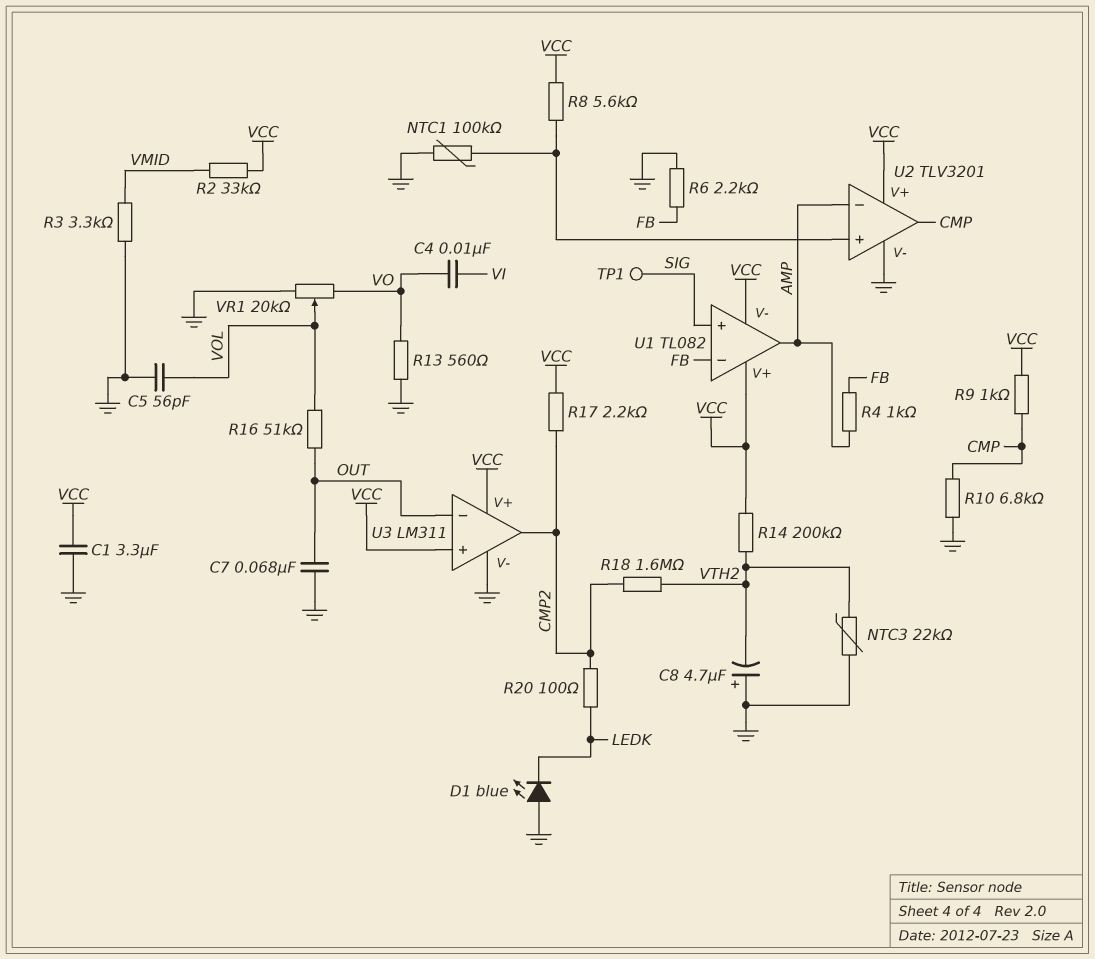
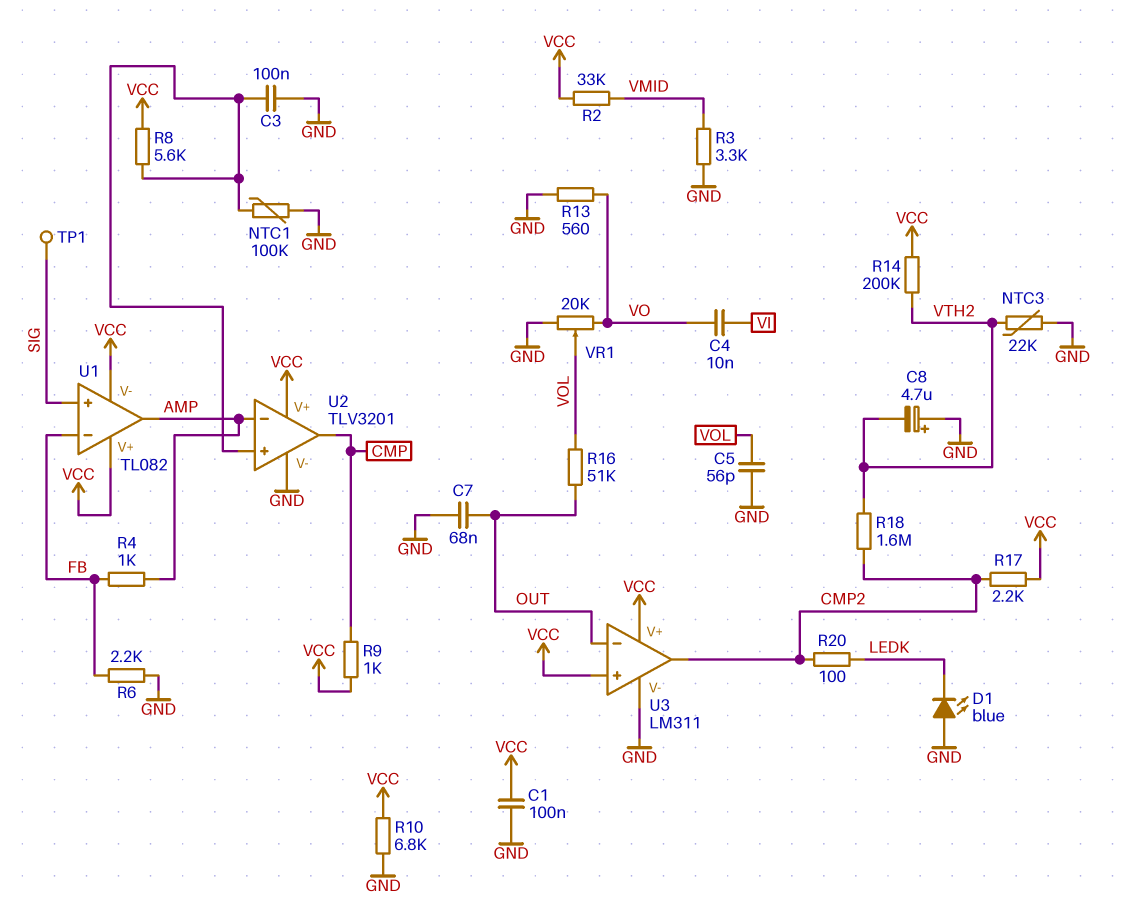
C1: 3.3uF (GND, VCC) -> 100nF (GND, VCC)
C3: none -> 100nF (GND, U2/in+)
R10: 6.8k (CMP, GND) -> 6.8k (GND, VCC)

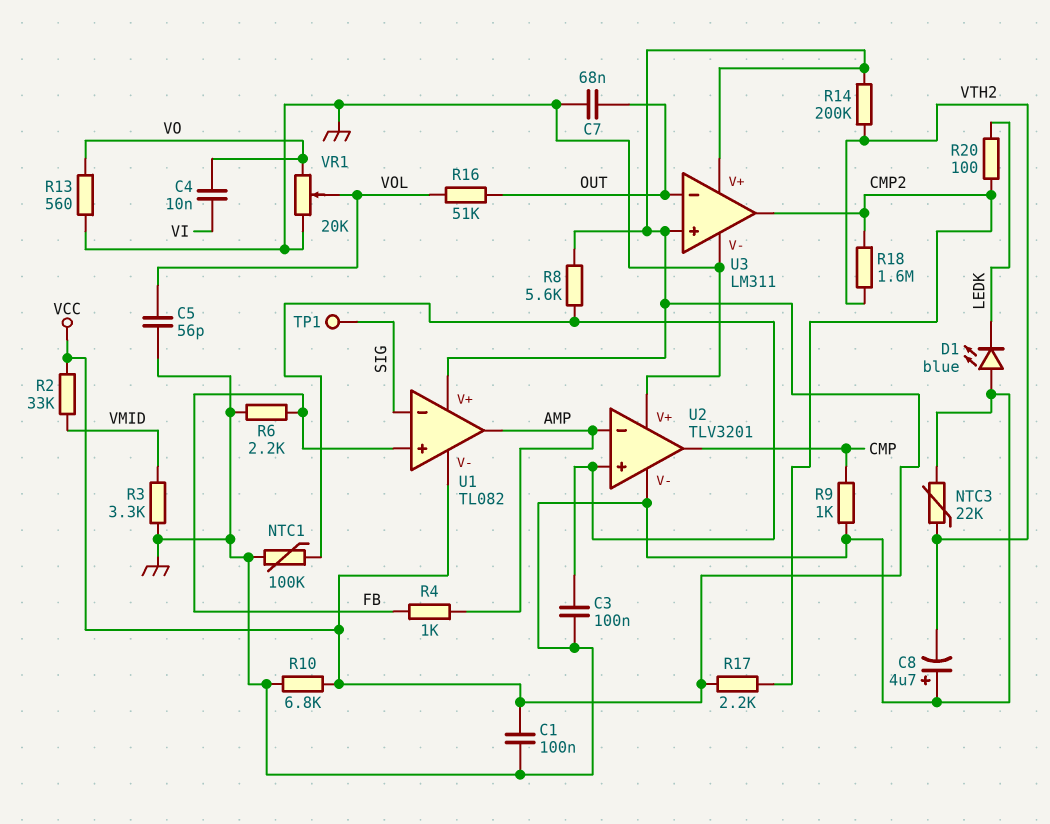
R9: 1k (CMP, VCC) -> 1k (CMP, GND)
U1 pin in+: SIG -> FB
U1 pin in-: FB -> SIG
U2 pin V+: VCC -> GND

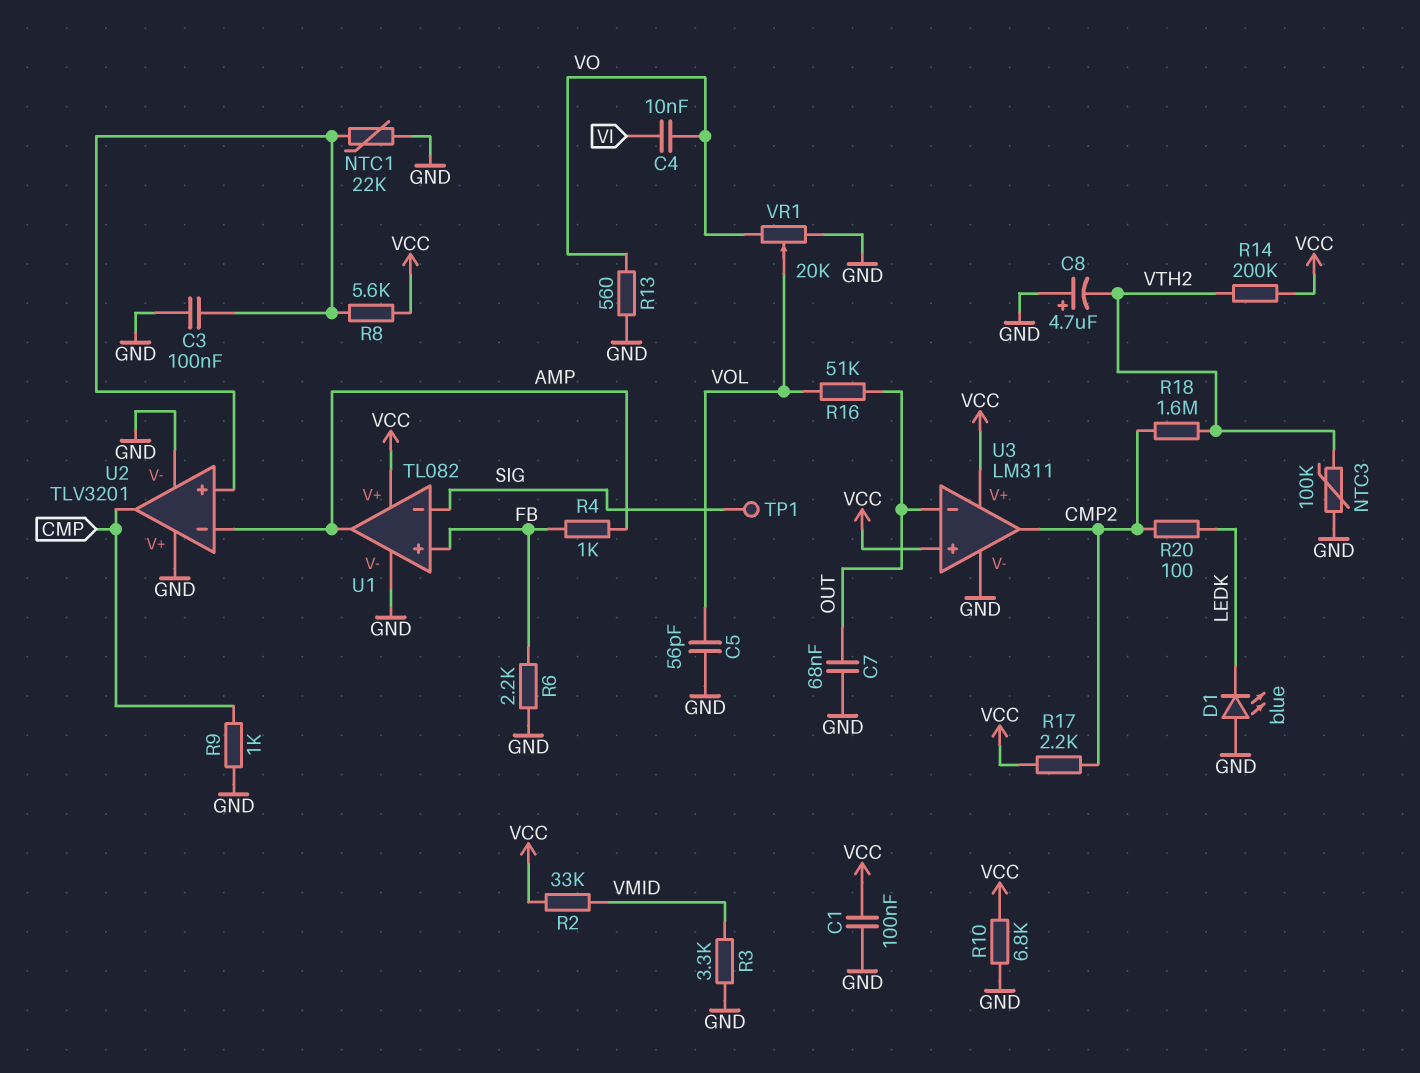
NTC1: 100k (GND, U2/in+) -> 22k (GND, U2/in+)
NTC3: 22k (GND, VTH2) -> 100k (GND, VTH2)
U1 pin V-: VCC -> GND

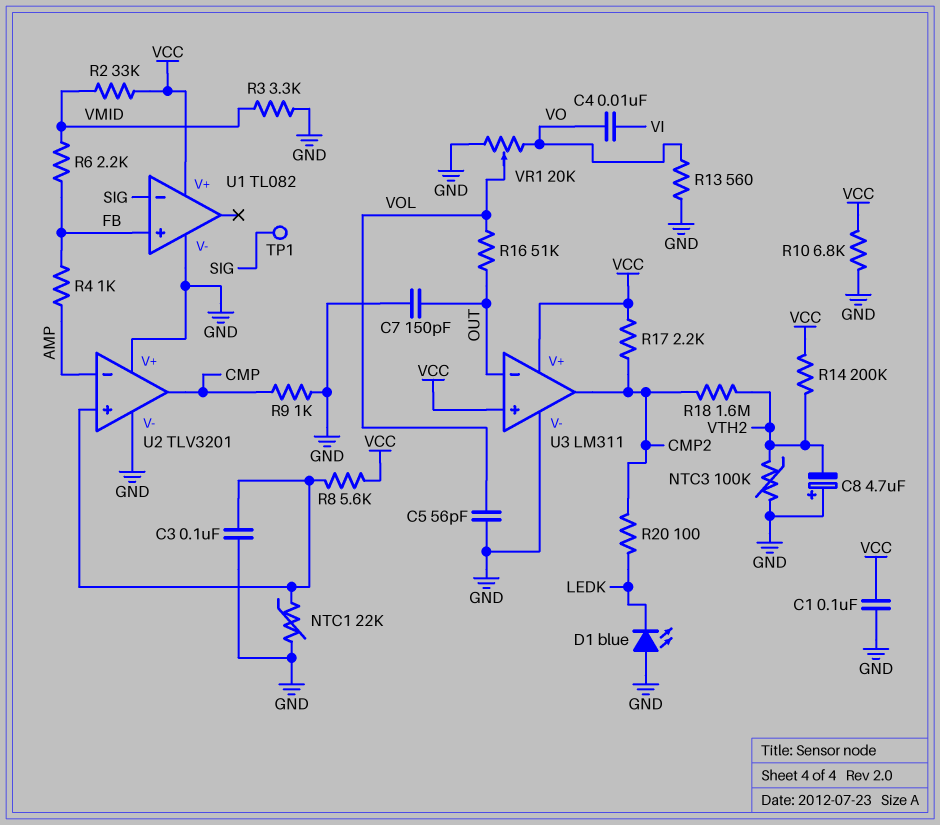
C7: 68nF (GND, OUT) -> 150pF (GND, OUT)
R6: 2.2k (FB, GND) -> 2.2k (FB, VMID)
U1 pin out: AMP -> none

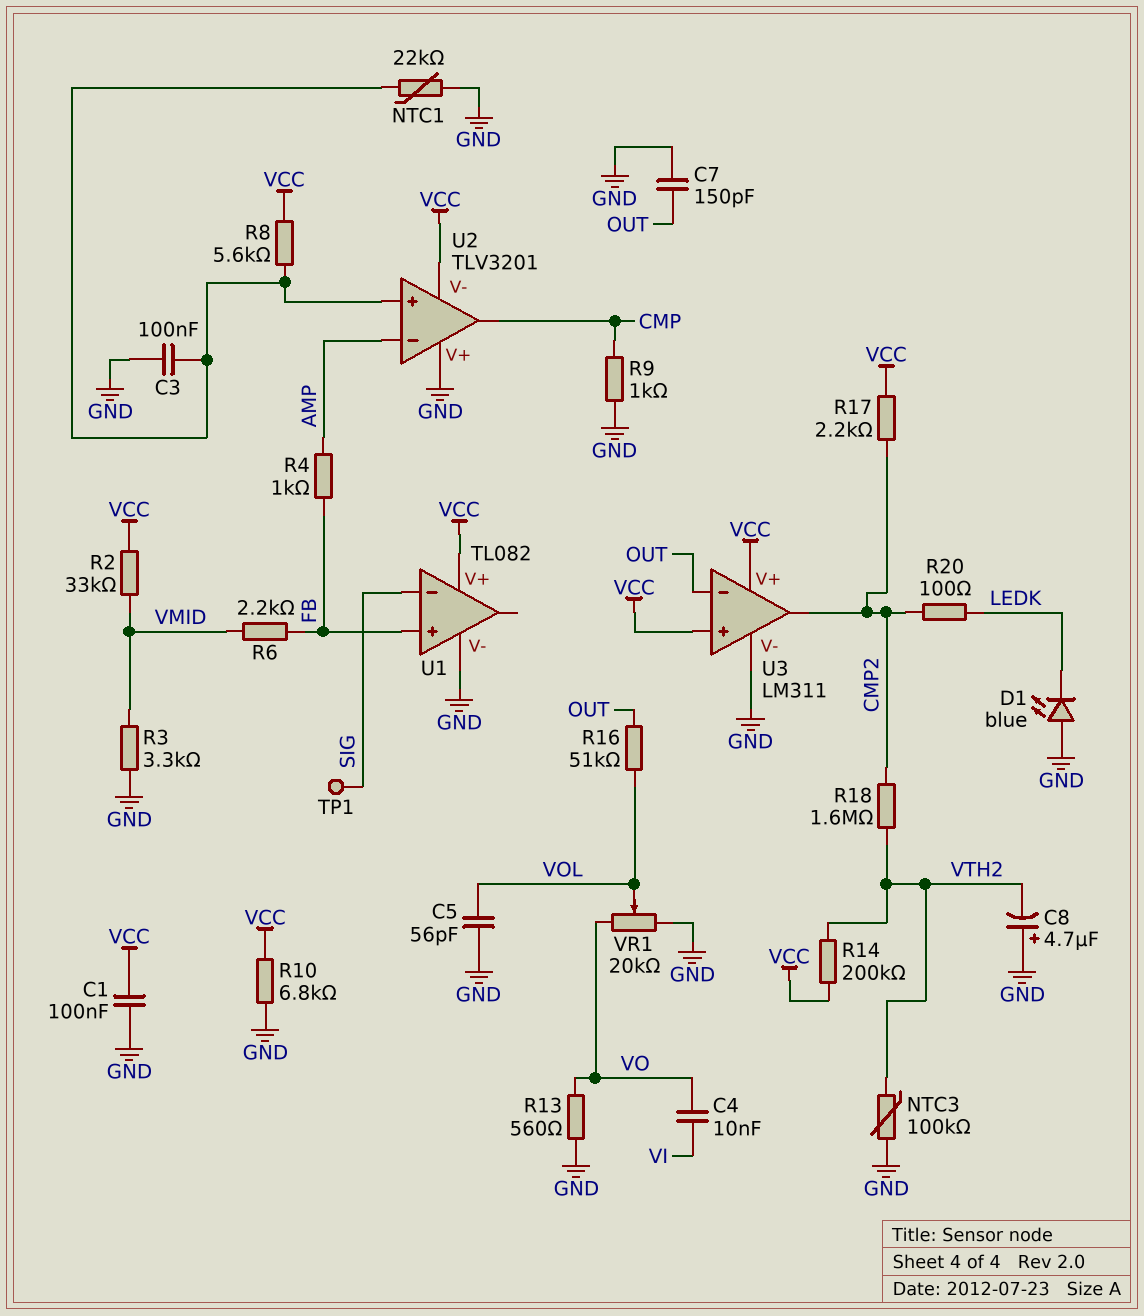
U2 pin V-: GND -> VCC

